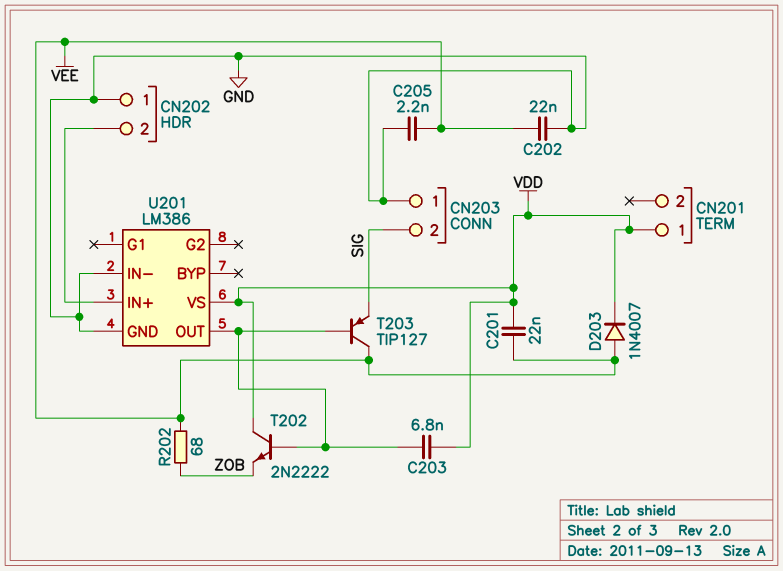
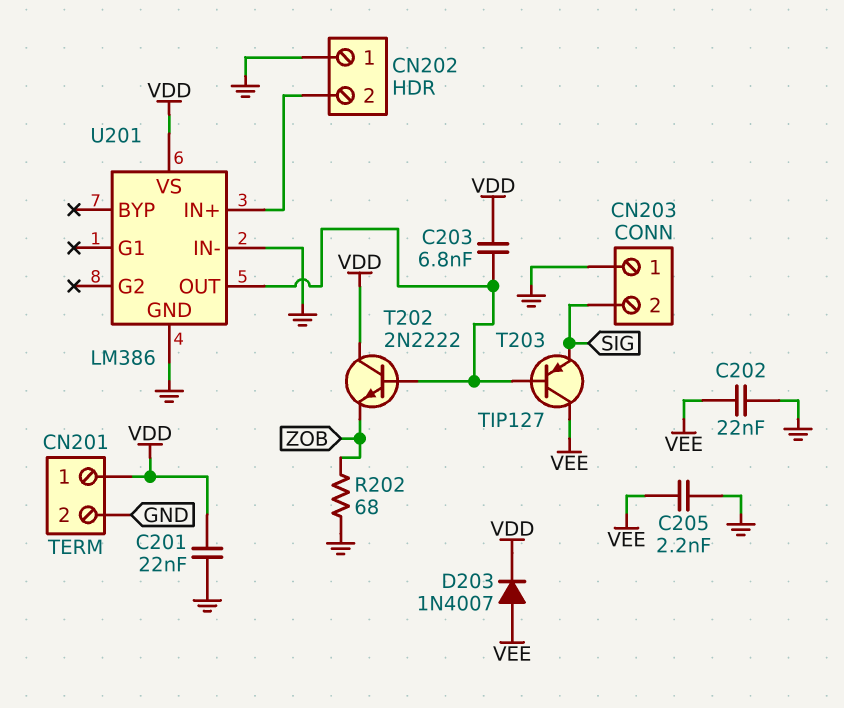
C201: 22nF (VDD, VEE) -> 22nF (GND, VDD)
CN201 pin 2: none -> GND
R202: 68 (VEE, ZOB) -> 68 (GND, ZOB)

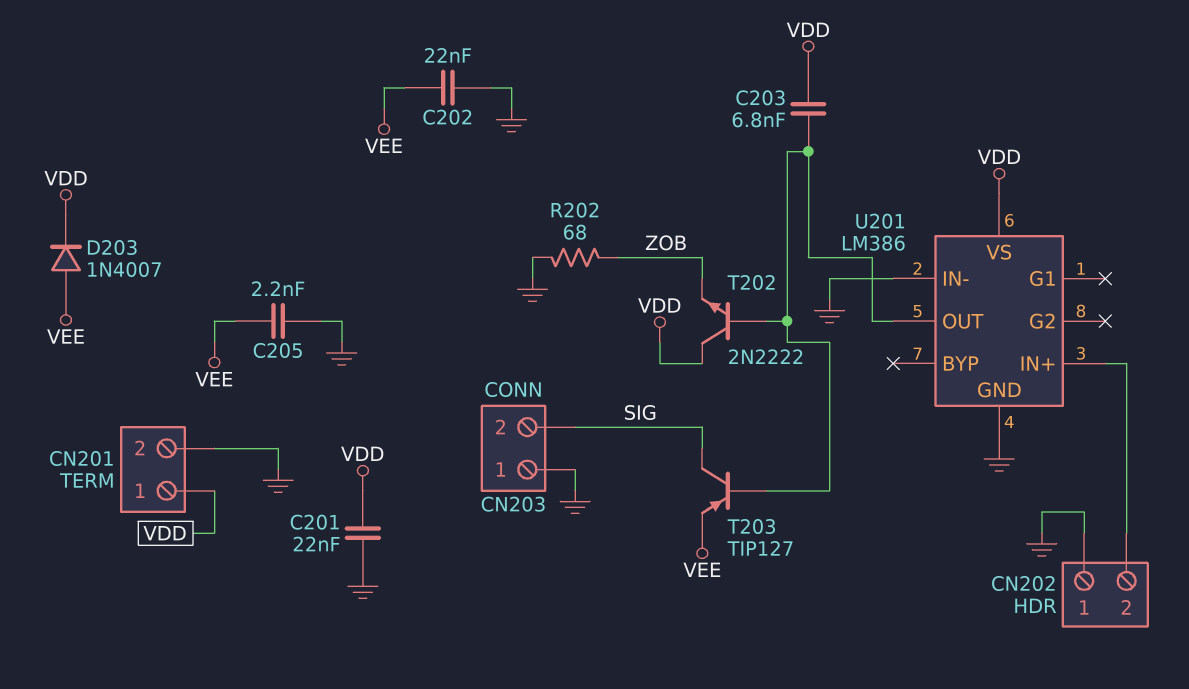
T203: PNP TIP127 (B U201/OUT, C VEE, E SIG) -> PNP TIP127 (B U201/OUT, C SIG, E VEE)

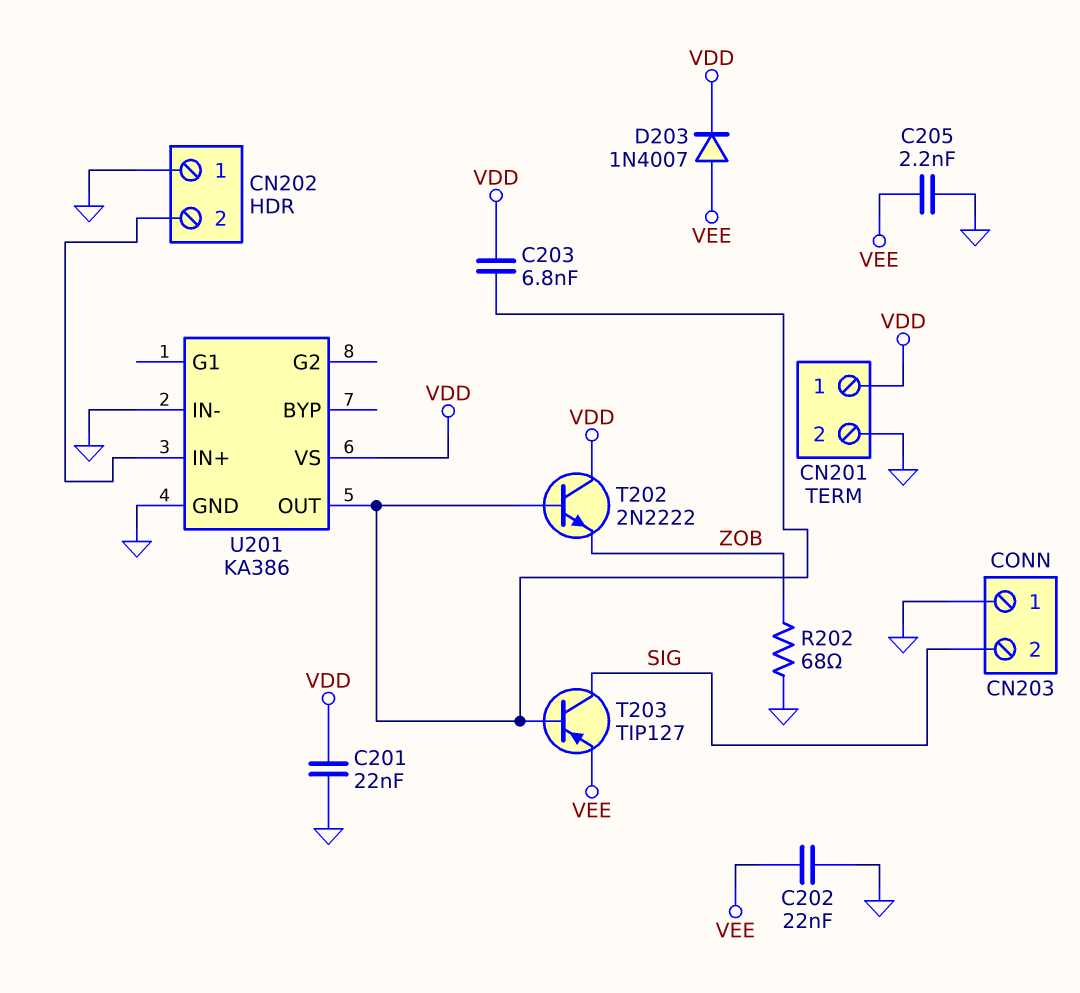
U201: LM386 -> KA386

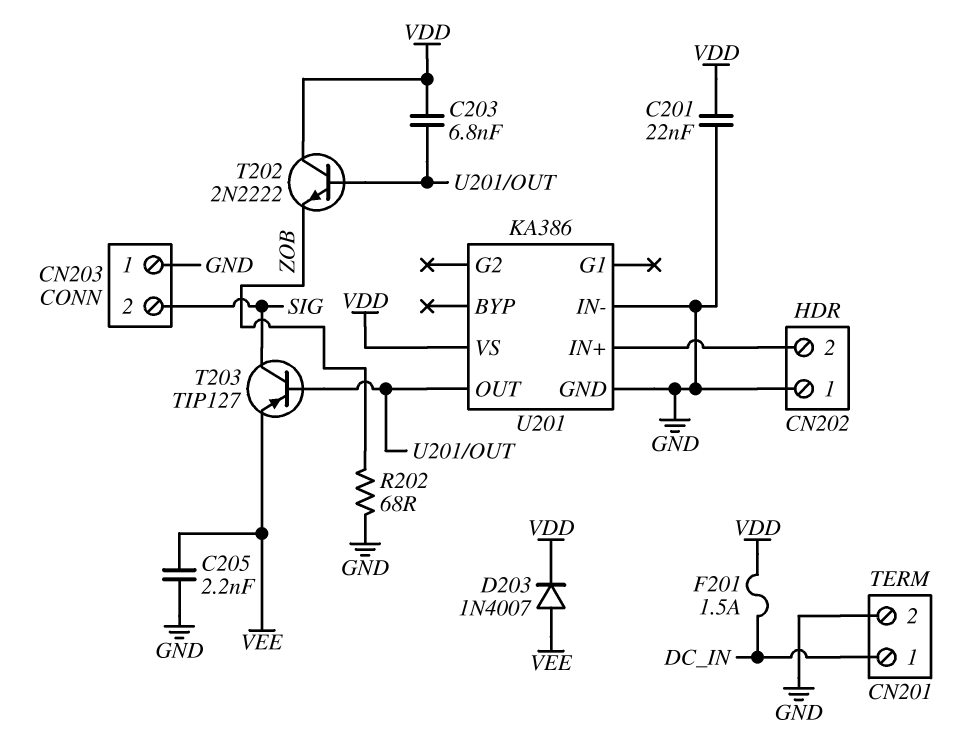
C202: 22nF (GND, VEE) -> none
CN201 pin 1: VDD -> DC_IN
F201: none -> 1.5A (DC_IN, VDD)

